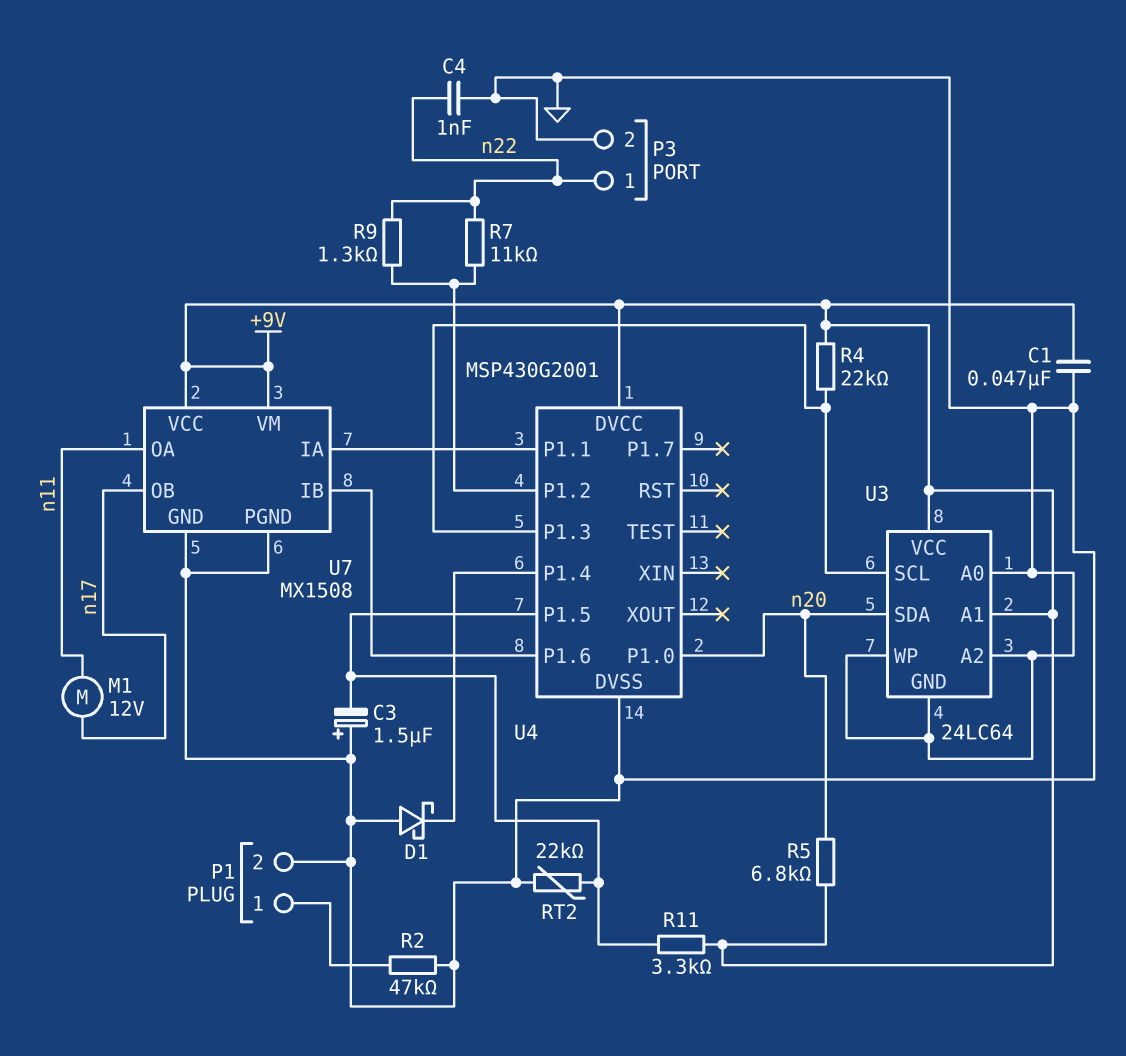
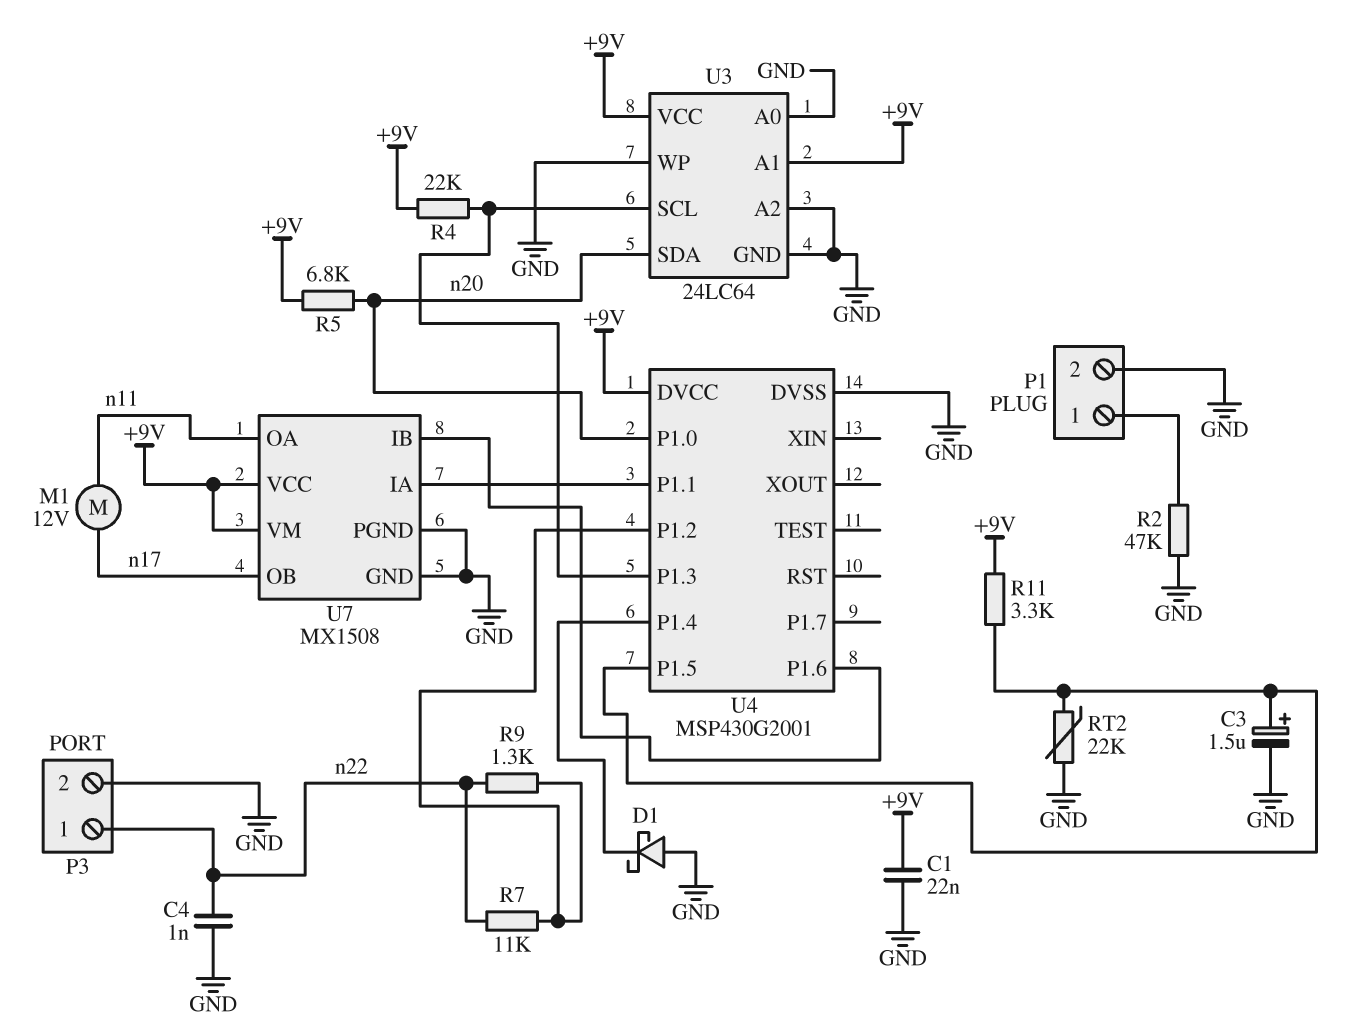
C1: 47nF (+9V, GND) -> 22nF (+9V, GND)
C3: 1.5uF (plus GND, minus U4/P1.5) -> 1.5uF (plus U4/P1.5, minus GND)

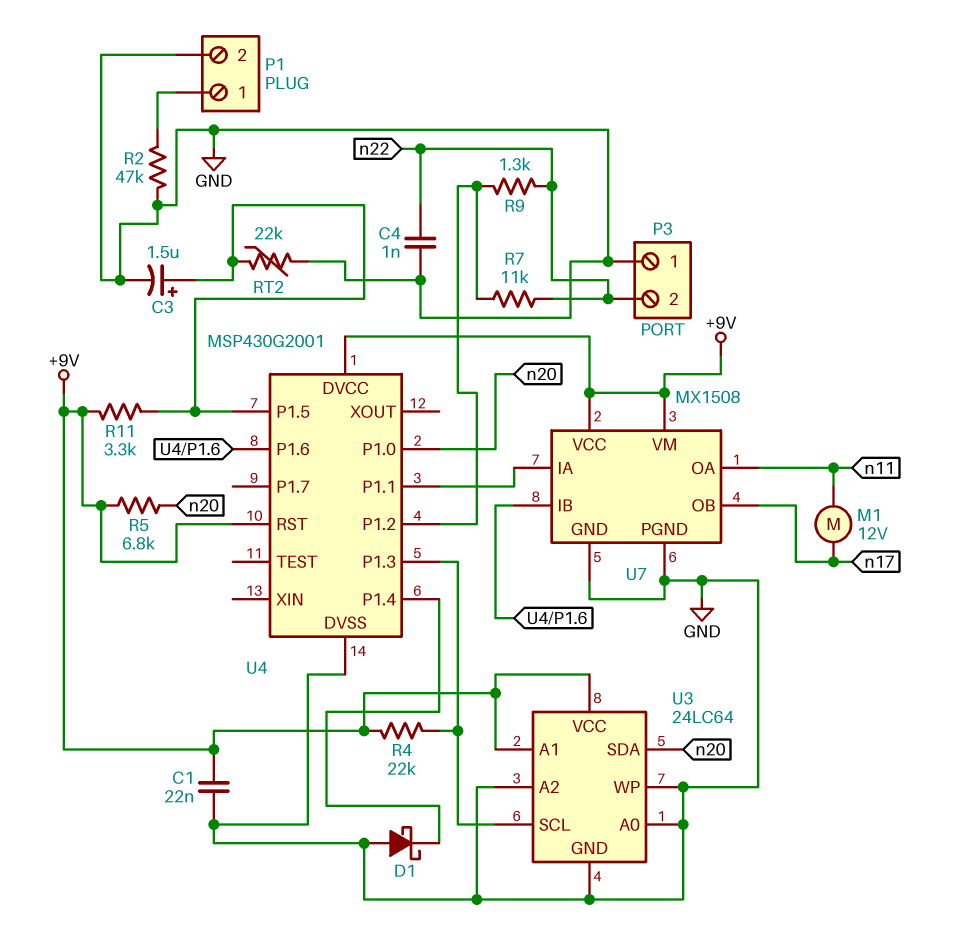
P3 pin 1: n22 -> GND
P3 pin 2: GND -> n22
U4 pin RST: none -> +9V

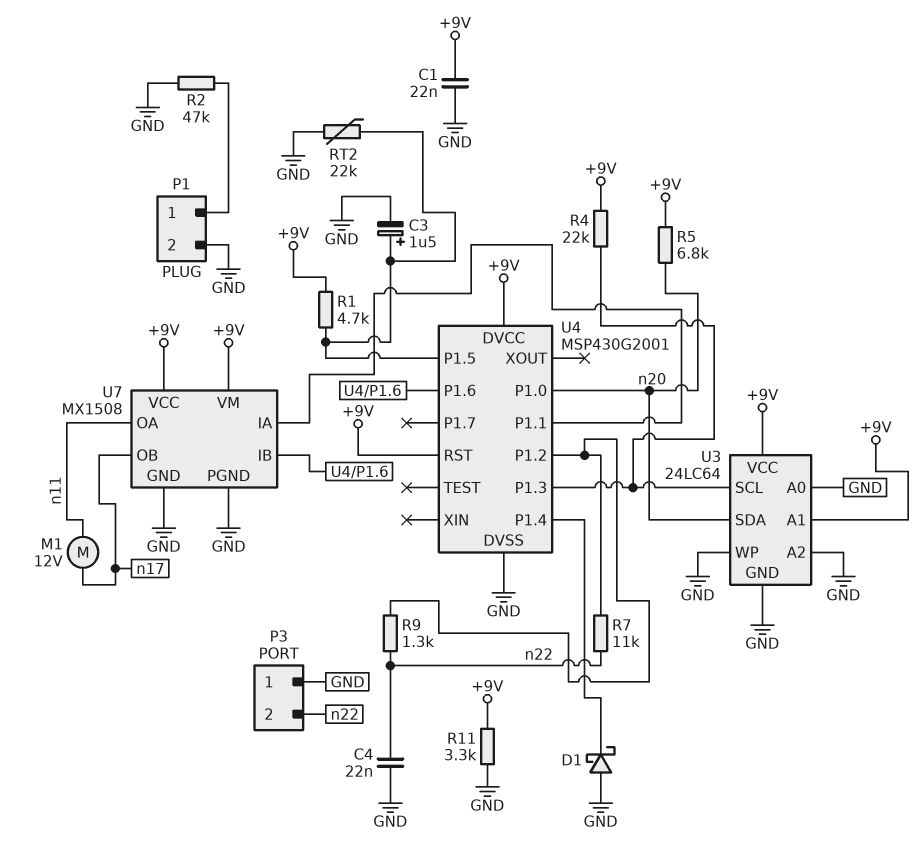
C4: 1nF (GND, n22) -> 22nF (GND, n22)
R1: none -> 4.7k (+9V, U4/P1.5)
R11: 3.3k (+9V, U4/P1.5) -> 3.3k (+9V, GND)

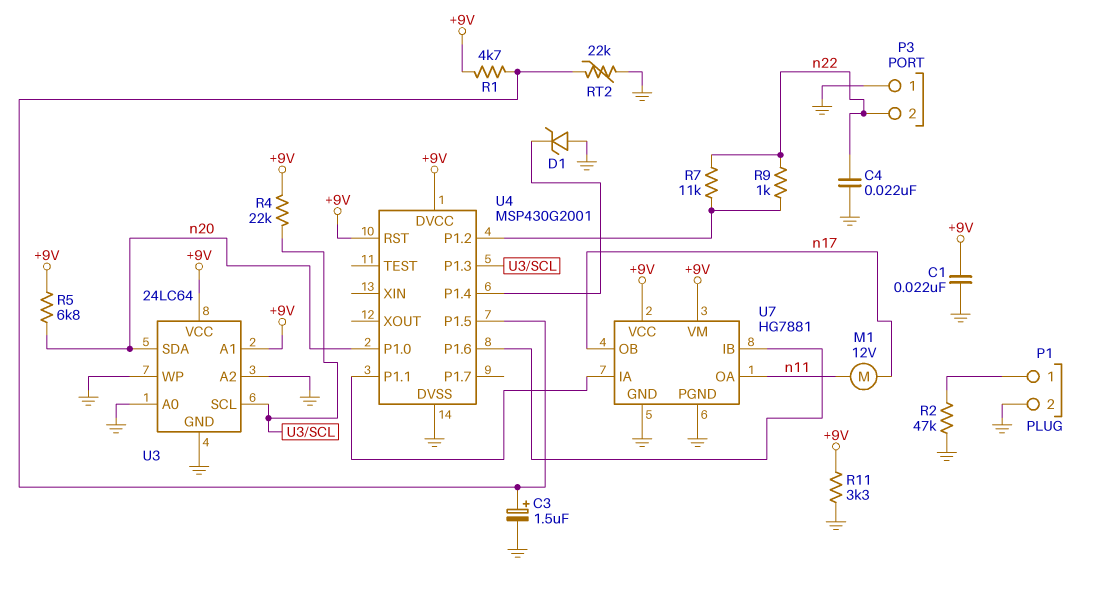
D1: schottky (A GND, K U4/P1.4) -> zener (A GND, K U4/P1.4)
R9: 1.3k (U4/P1.2, n22) -> 1k (U4/P1.2, n22)
U7: MX1508 -> HG7881

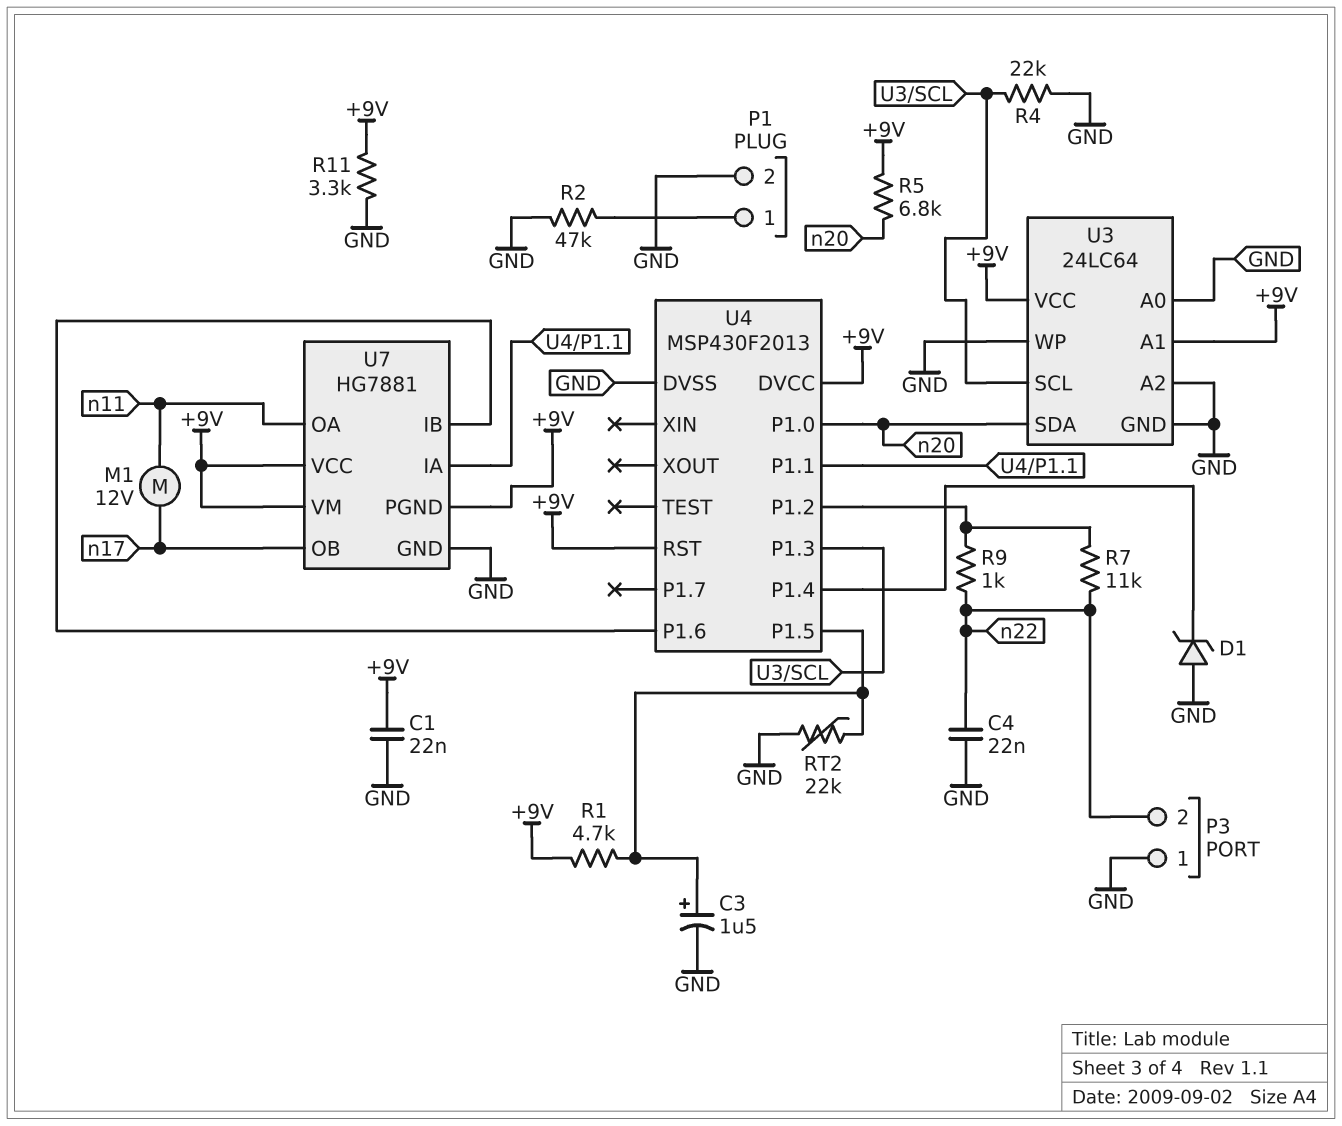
R4: 22k (+9V, U3/SCL) -> 22k (GND, U3/SCL)
U4: MSP430G2001 -> MSP430F2013
U7 pin PGND: GND -> +9V

